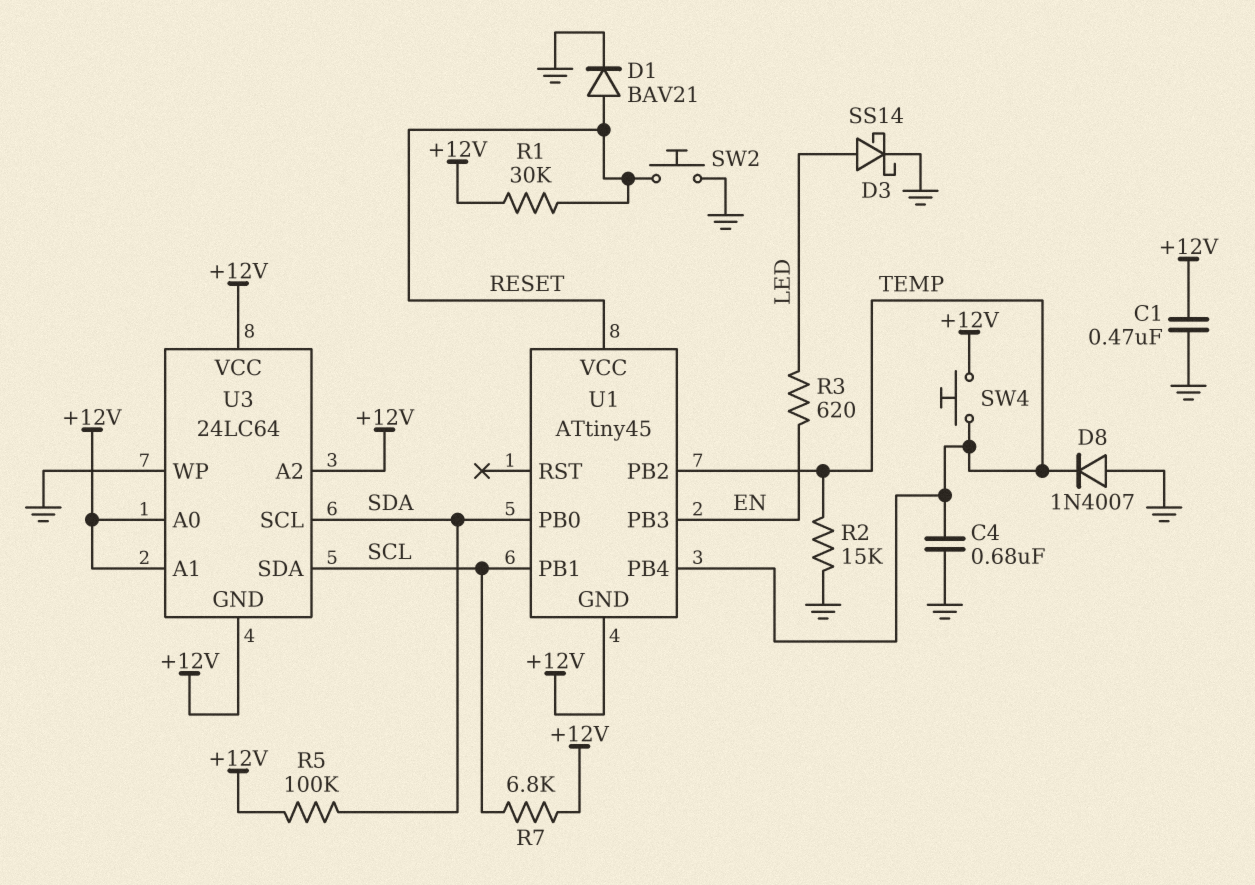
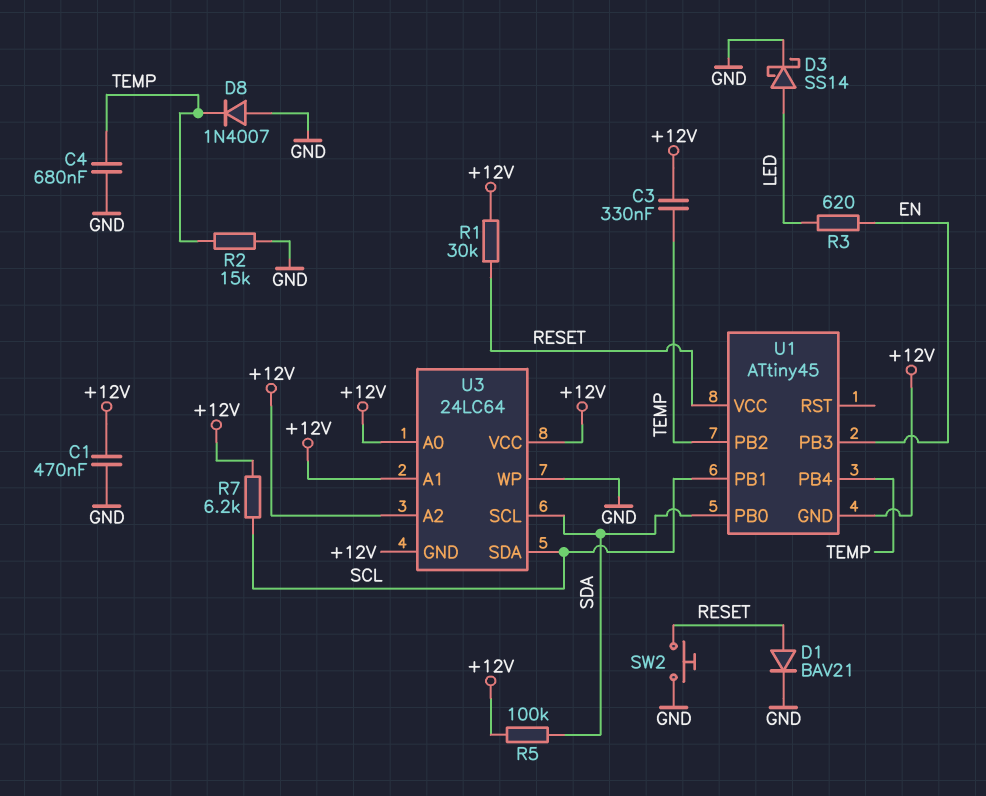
C3: none -> 330nF (+12V, TEMP)
R7: 6.8k (+12V, SCL) -> 6.2k (+12V, SCL)
SW4: button (+12V, TEMP) -> none

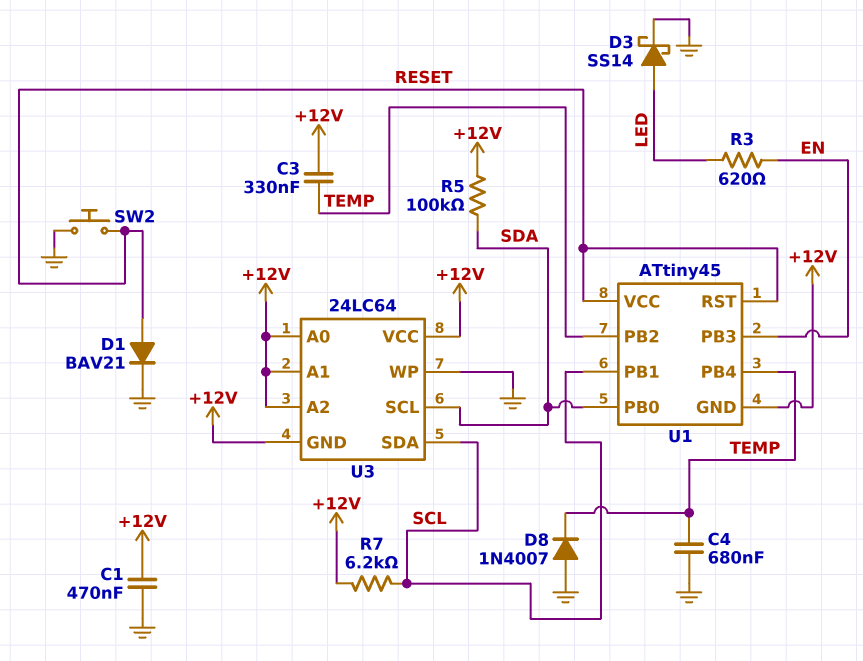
R1: 30k (+12V, RESET) -> none
R2: 15k (GND, TEMP) -> none
U1 pin RST: none -> RESET

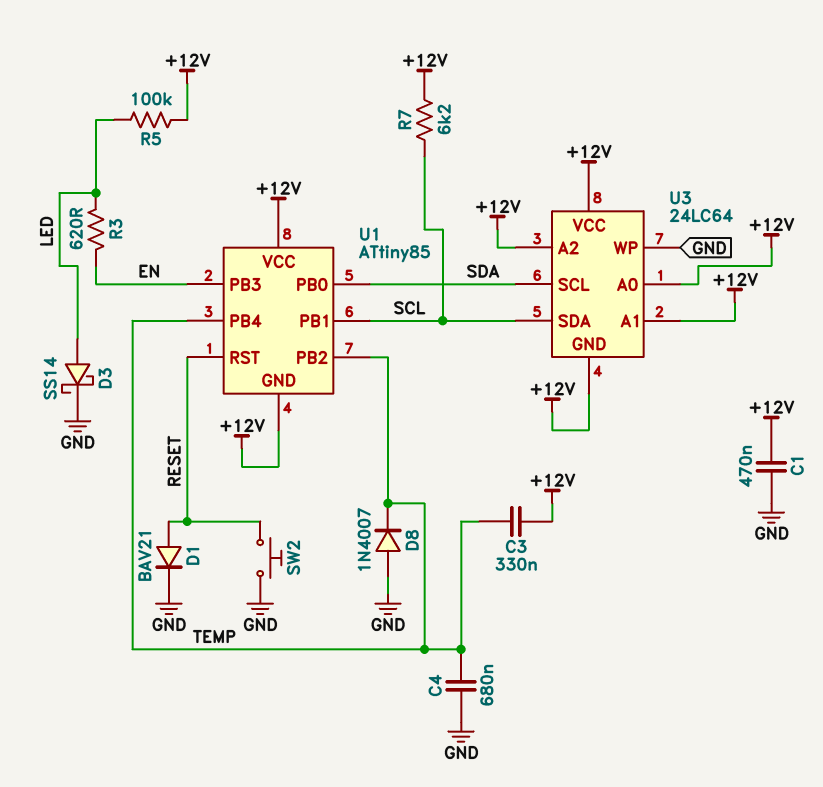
R5: 100k (+12V, SDA) -> 100k (+12V, LED)
U1: ATtiny45 -> ATtiny85
U1 pin VCC: RESET -> +12V

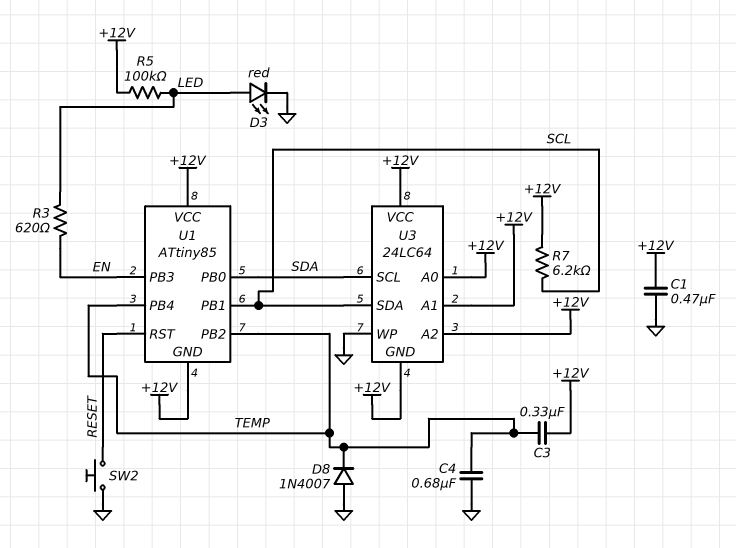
D1: diode BAV21 (A RESET, K GND) -> none
D3: schottky SS14 (A LED, K GND) -> LED red (A LED, K GND)

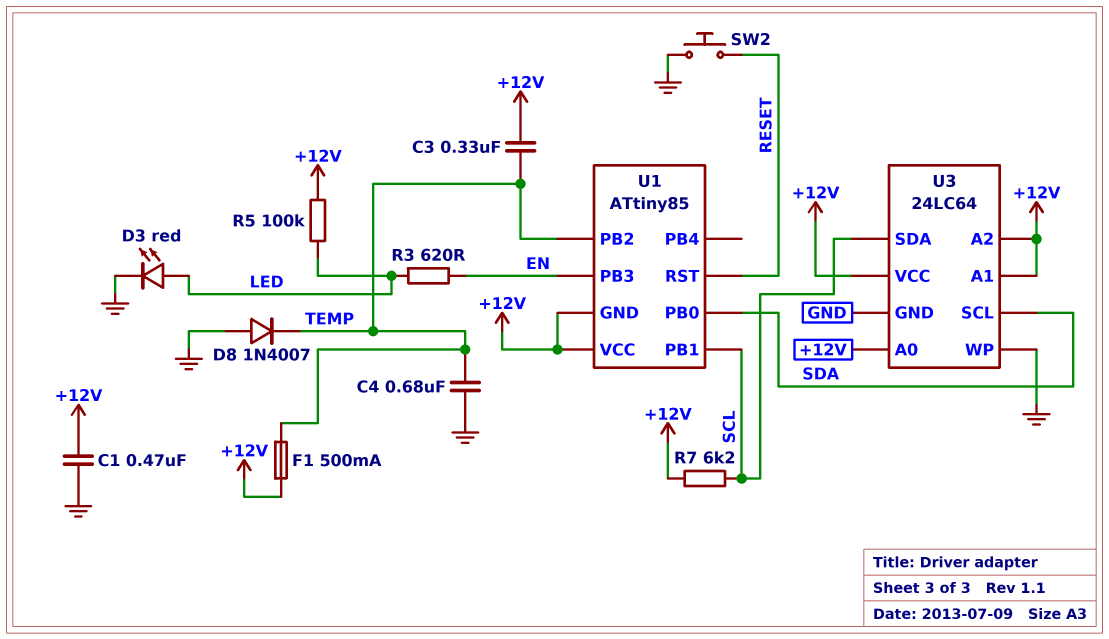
F1: none -> 500mA (+12V, TEMP)
U1 pin PB4: TEMP -> none
U3 pin GND: +12V -> GND

